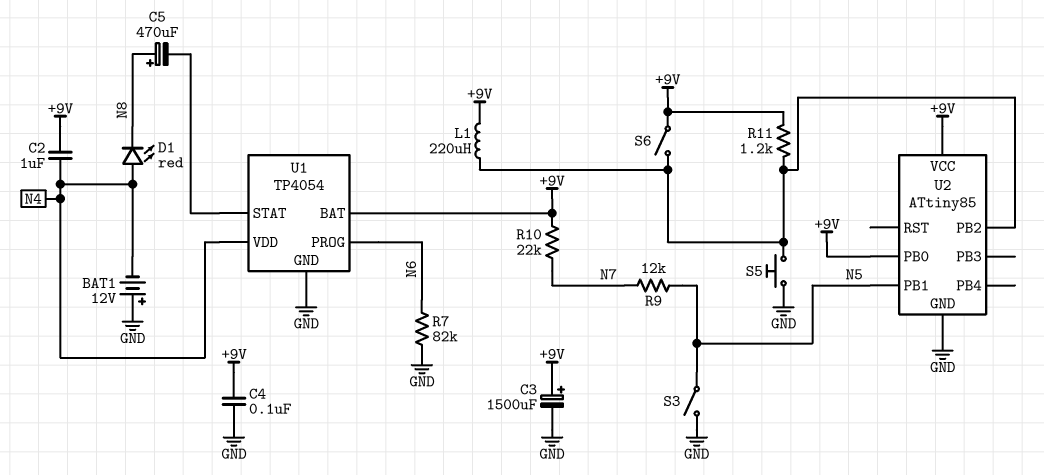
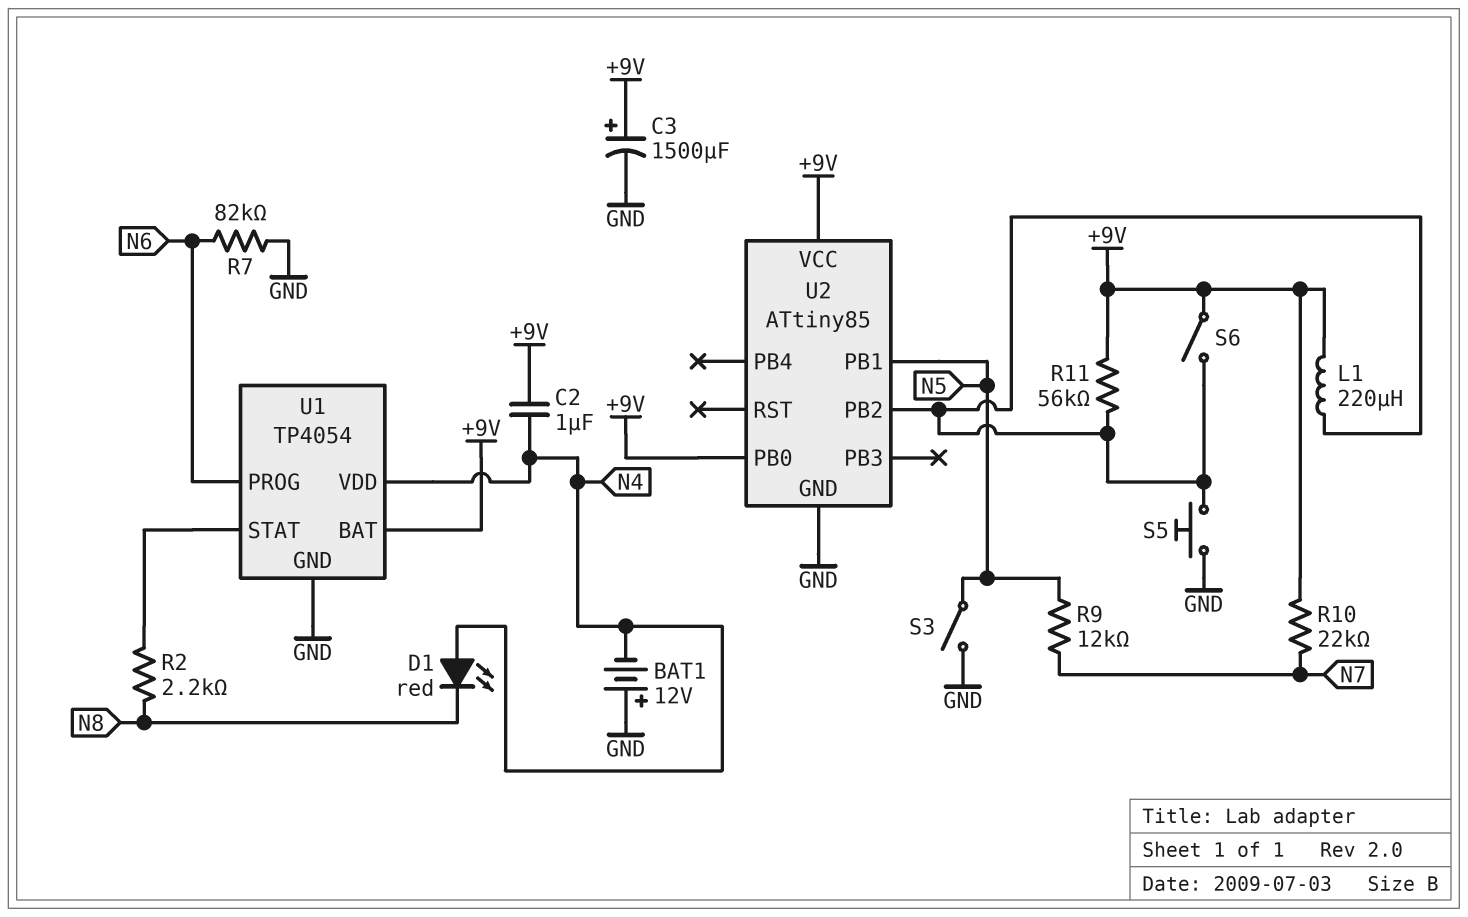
C4: 100nF (+9V, GND) -> none
C5: 470uF (plus N8, minus U1/STAT) -> none
R2: none -> 2.2k (N8, U1/STAT)
R11: 1.2k (+9V, U2/PB2) -> 56k (+9V, U2/PB2)

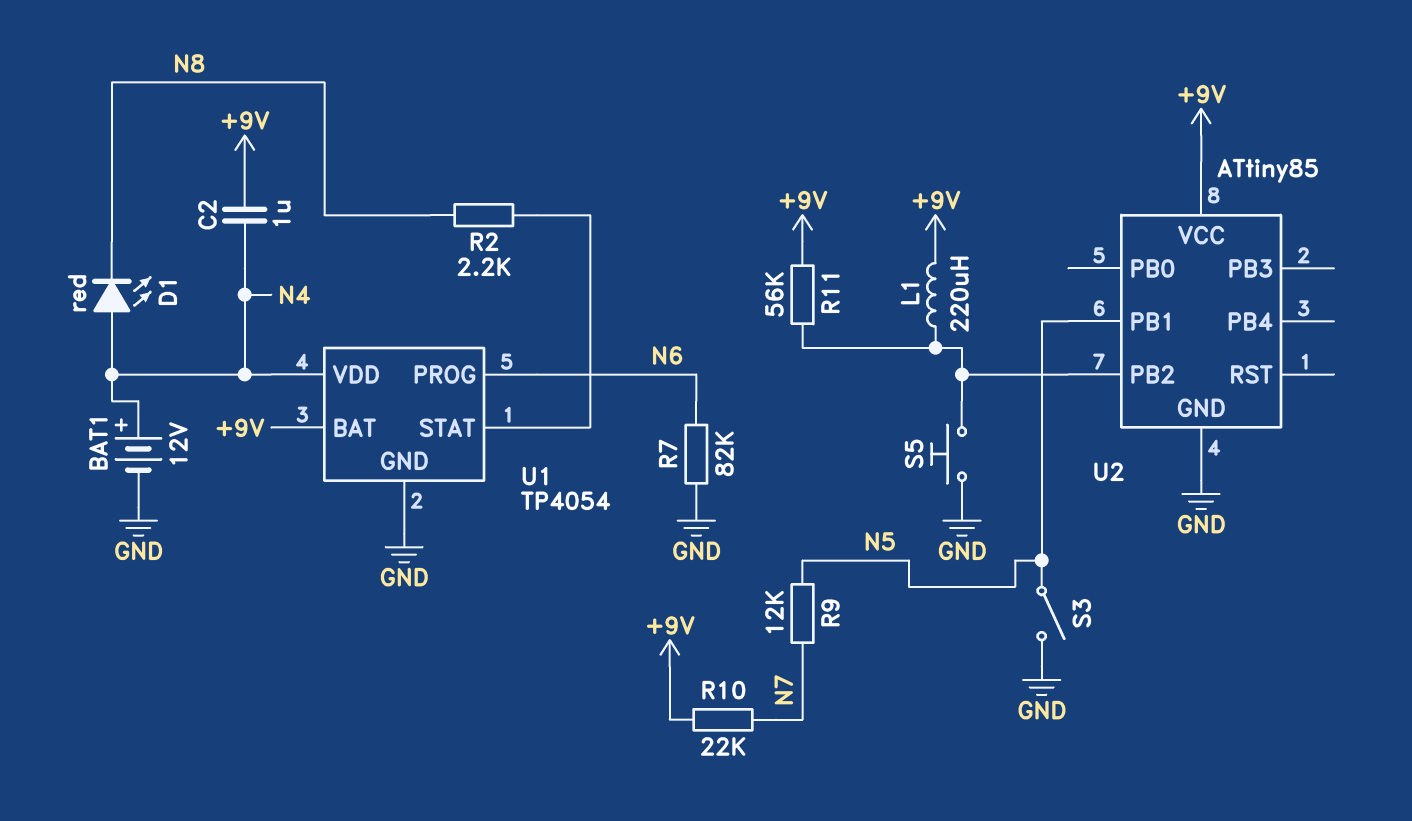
BAT1: 12V (plus GND, minus N4) -> 12V (plus N4, minus GND)
C3: 1500uF (plus +9V, minus GND) -> none
S6: switch (+9V, U2/PB2) -> none
U2 pin PB0: +9V -> none

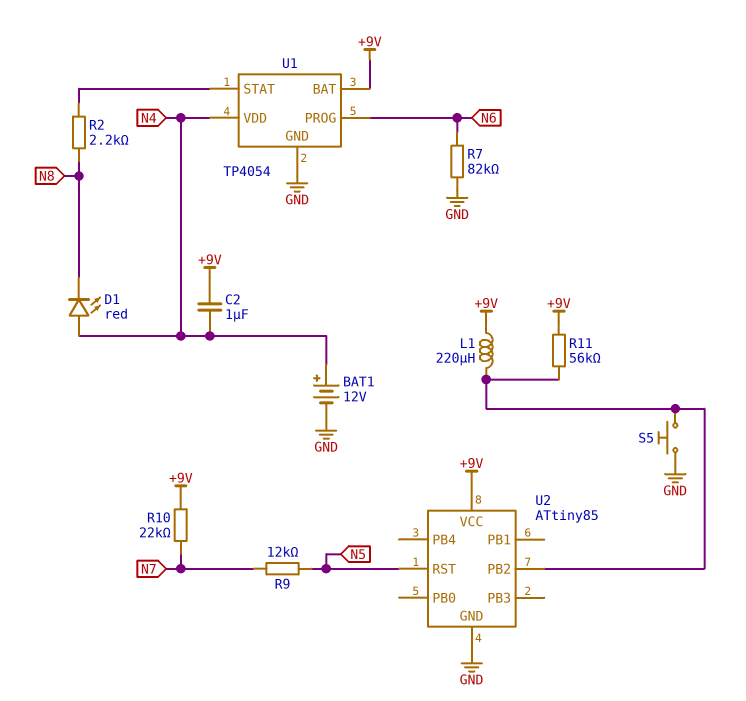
S3: switch (GND, N5) -> none
U2 pin PB1: N5 -> none
U2 pin RST: none -> N5

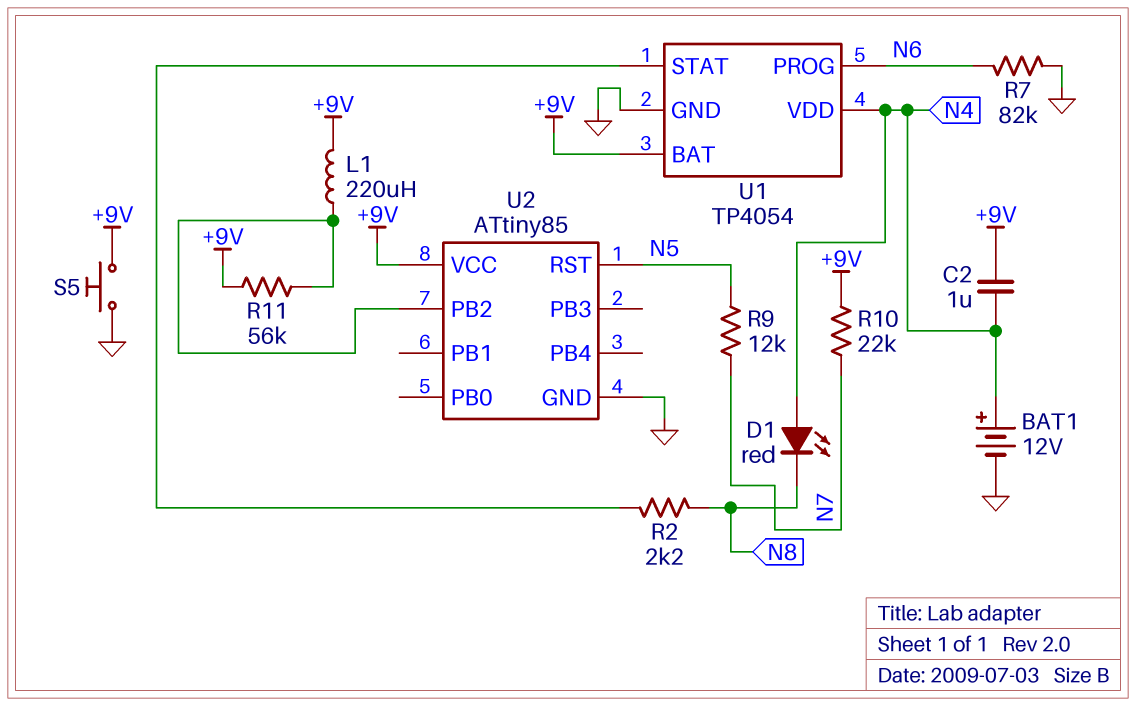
S5: button (GND, U2/PB2) -> button (+9V, GND)

